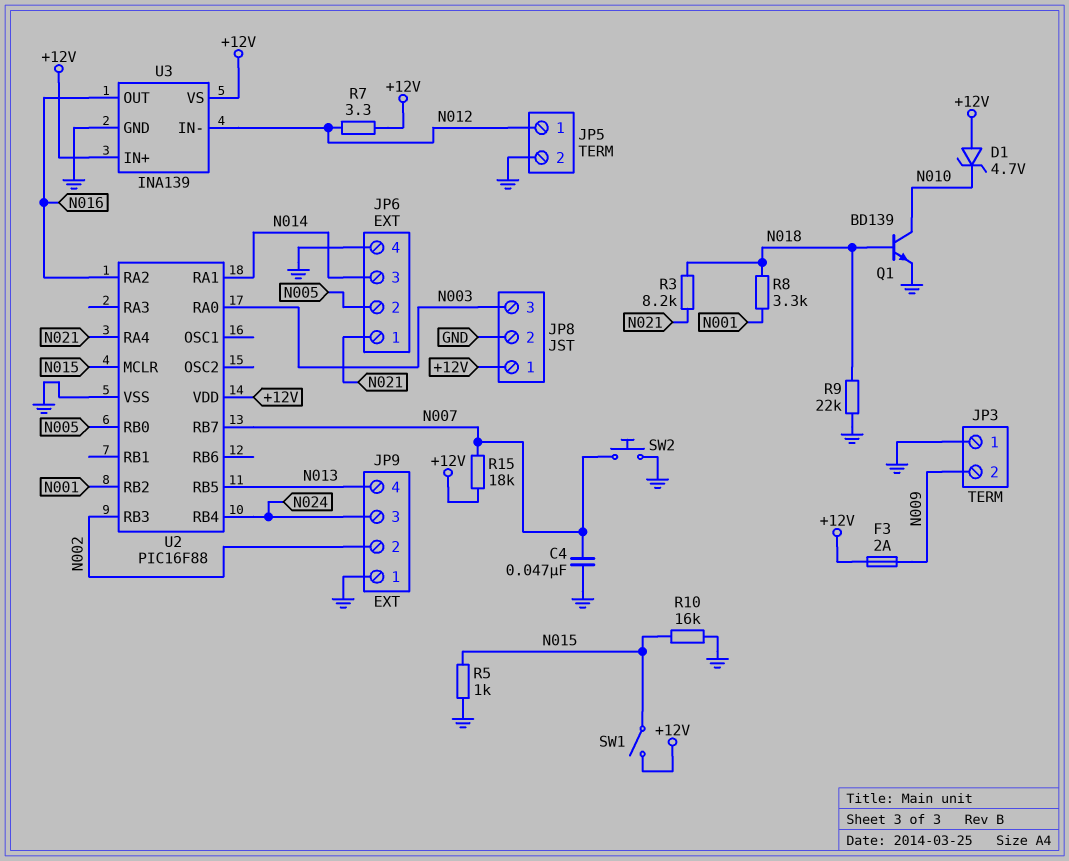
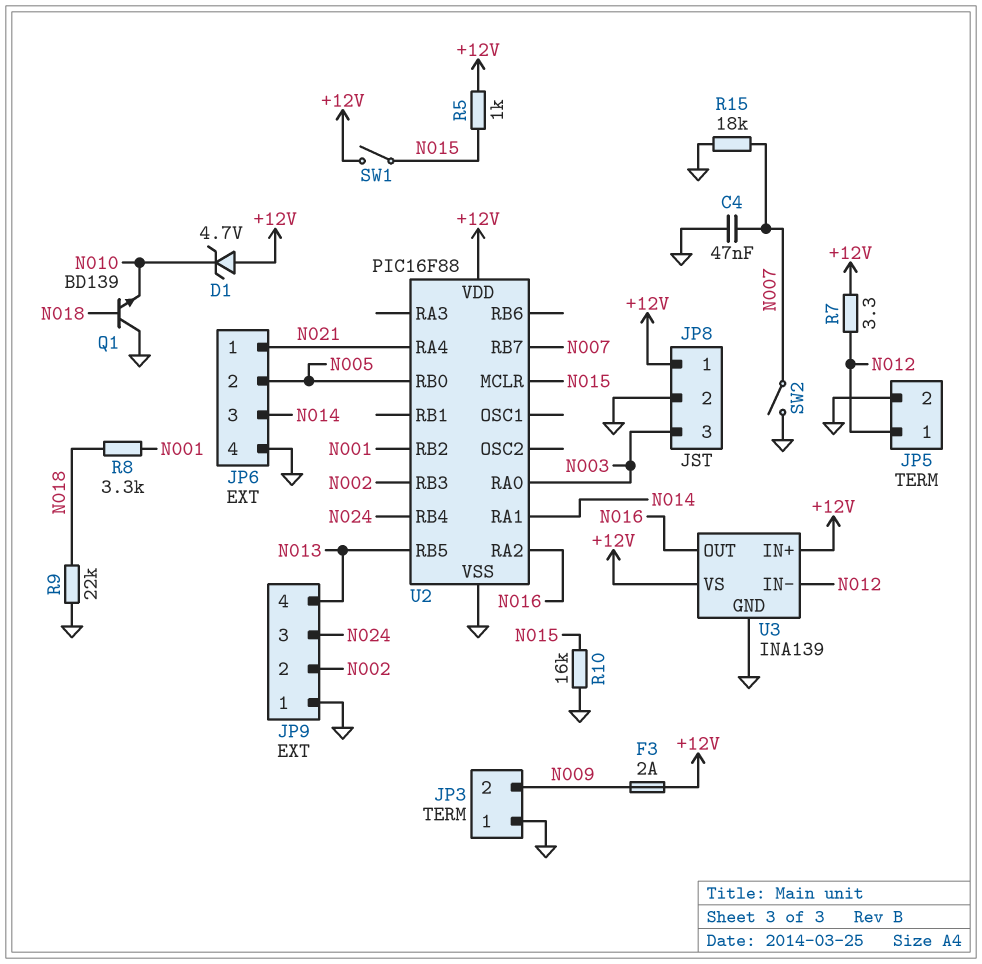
Q1: NPN BD139 (B N018, C N010, E GND) -> NPN BD139 (B N018, C GND, E N010)
R3: 8.2k (N018, N021) -> none
R5: 1k (GND, N015) -> 1k (+12V, N015)
R15: 18k (+12V, N007) -> 18k (GND, N007)
SW2: button (GND, N007) -> switch (GND, N007)

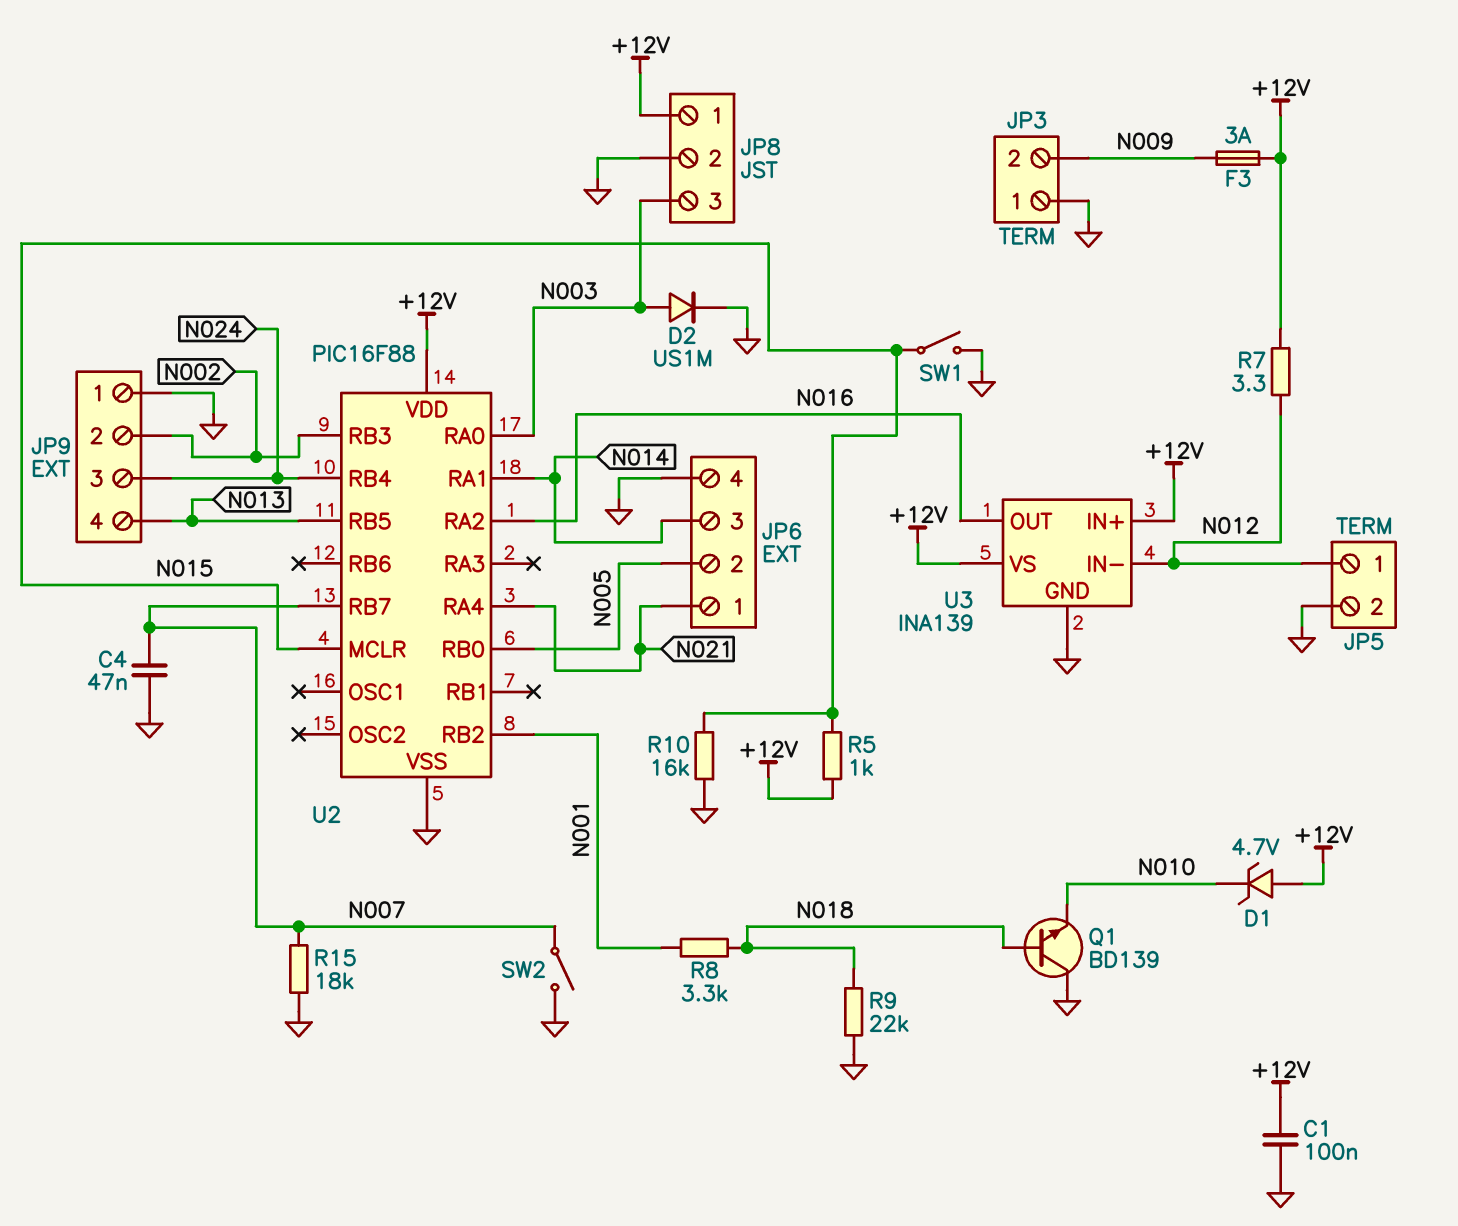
C1: none -> 100nF (+12V, GND)
D2: none -> diode US1M (A N003, K GND)
F3: 2A (+12V, N009) -> 3A (+12V, N009)
SW1: switch (+12V, N015) -> switch (GND, N015)

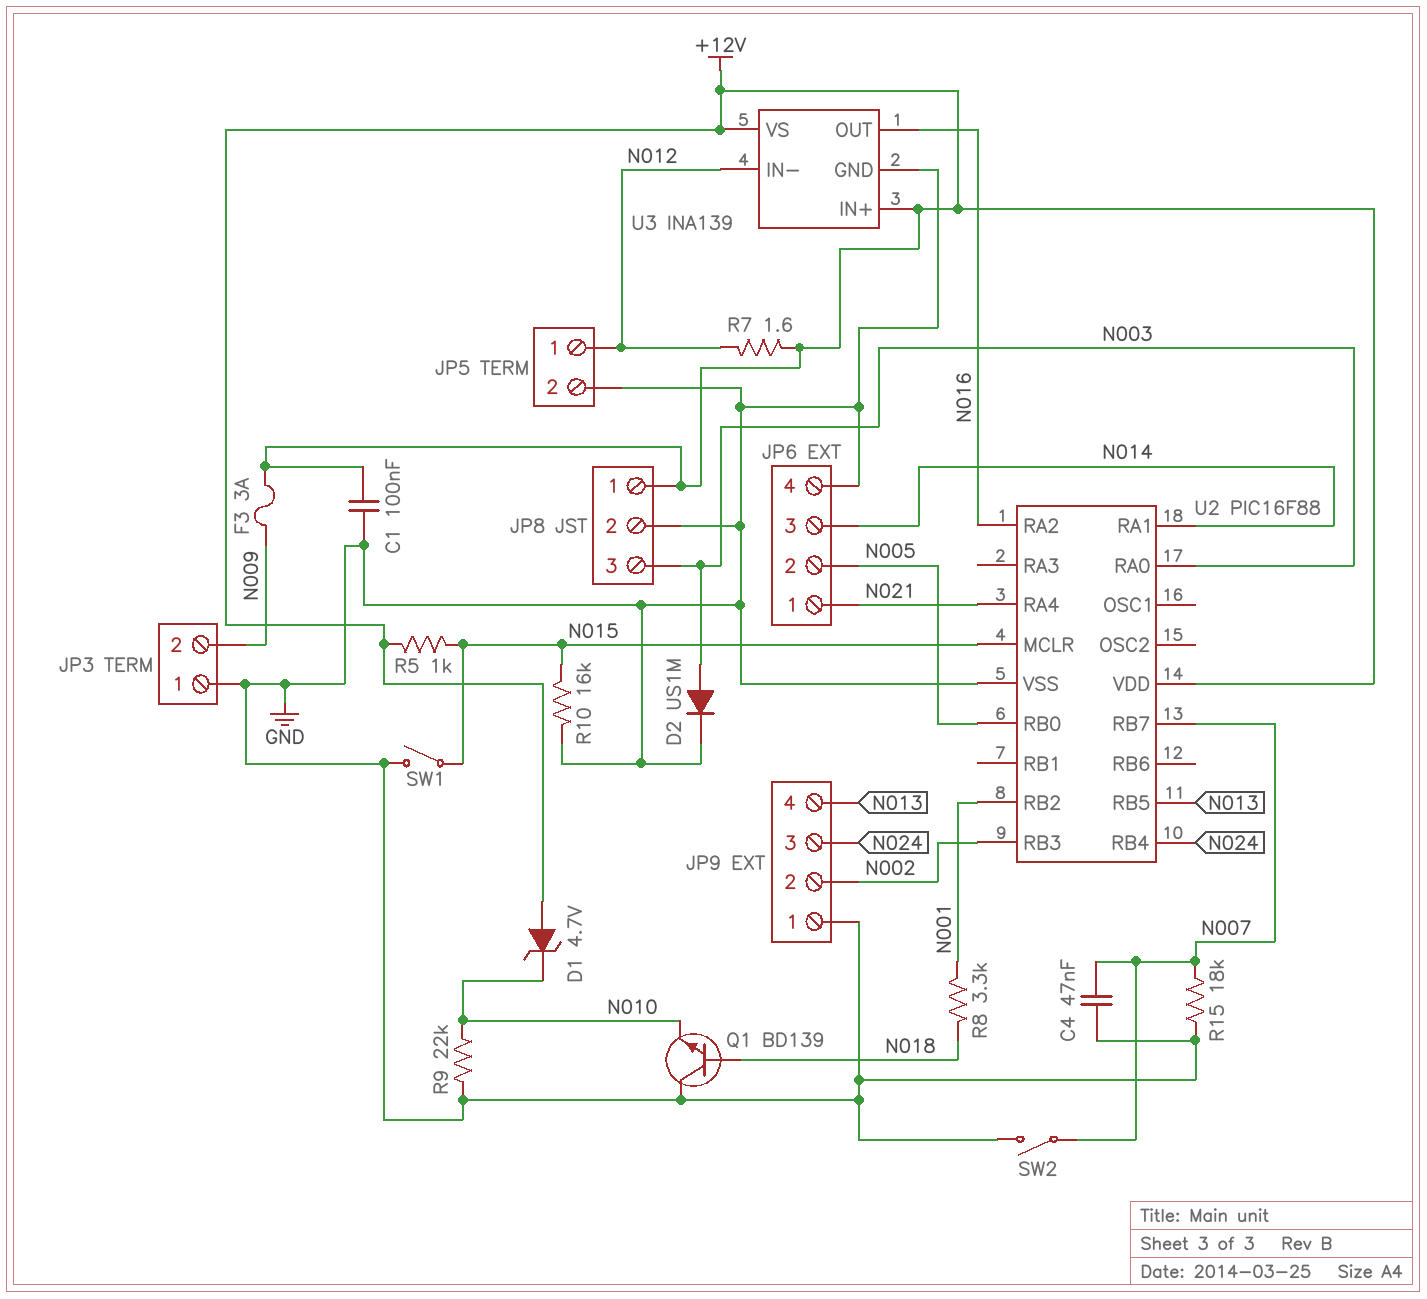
R7: 3.3 (+12V, N012) -> 1.6 (+12V, N012)
R9: 22k (GND, N018) -> 22k (GND, N010)

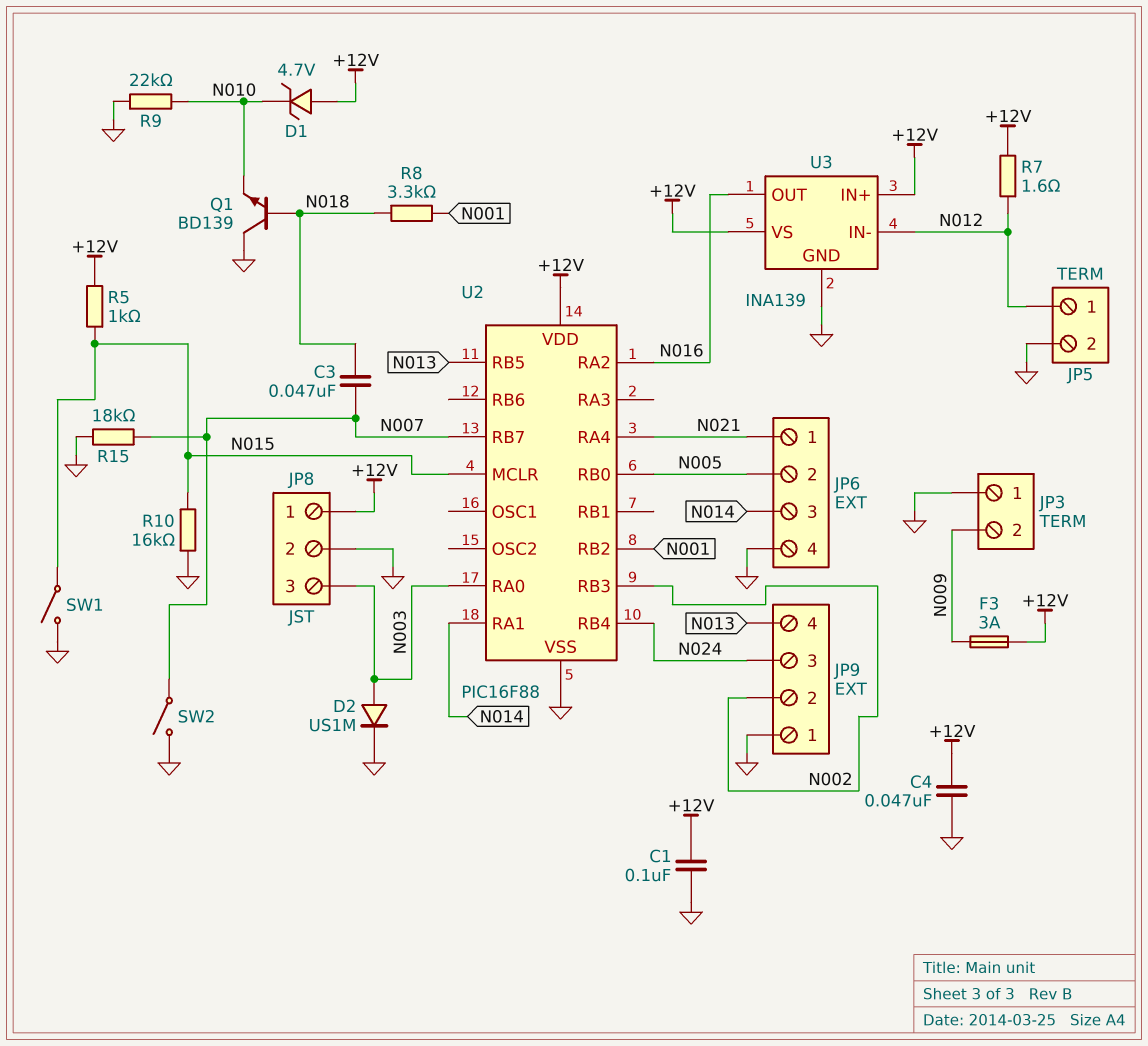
C3: none -> 47nF (N007, N018)
C4: 47nF (GND, N007) -> 47nF (+12V, GND)

